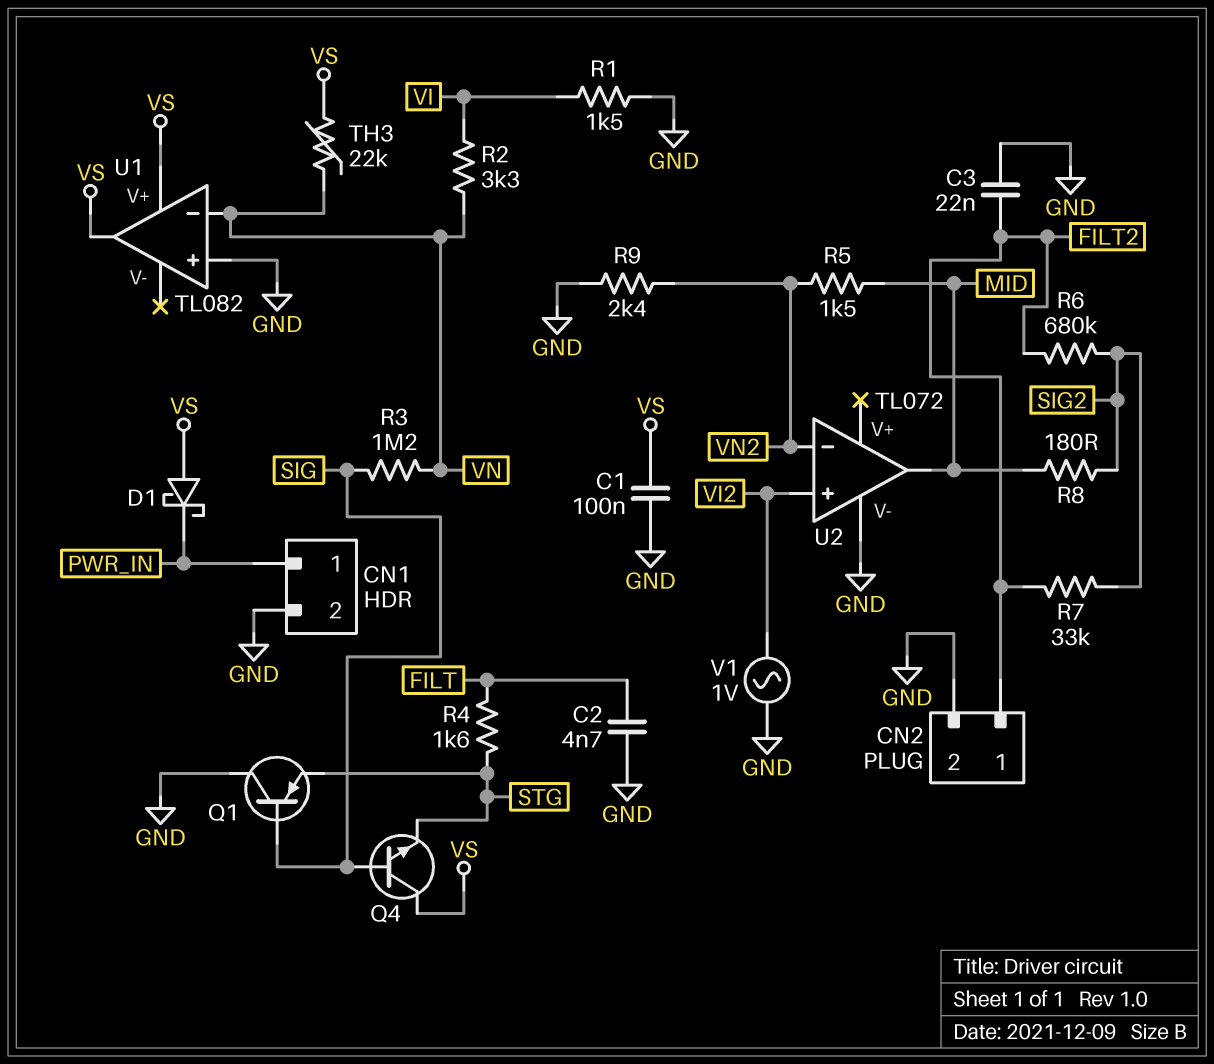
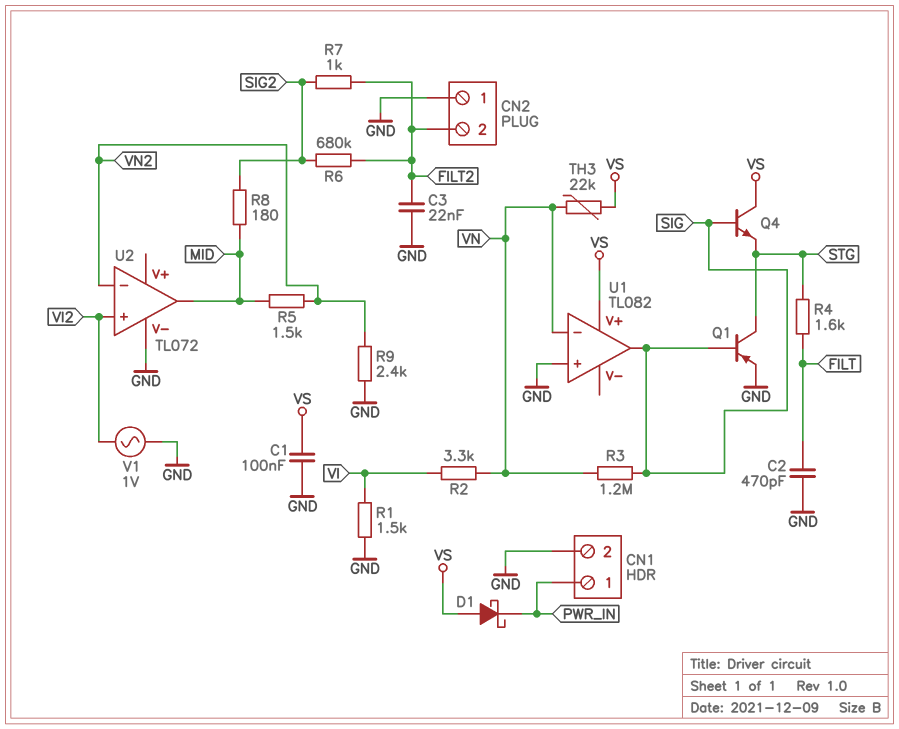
C2: 4.7nF (FILT, GND) -> 470pF (FILT, GND)
CN2 pin 1: FILT2 -> GND
CN2 pin 2: GND -> FILT2
Q1: PNP (B SIG, C GND, E STG) -> PNP (B SIG, C STG, E GND)
R7: 33k (FILT2, SIG2) -> 1k (FILT2, SIG2)
U1 pin out: VS -> SIG

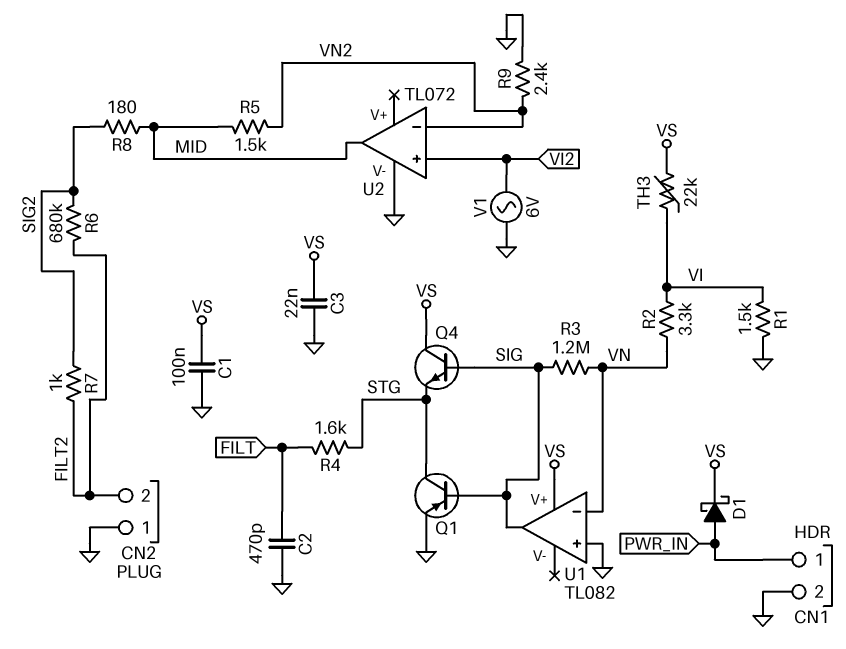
C3: 22nF (FILT2, GND) -> 22nF (GND, VS)
D1: schottky (A VS, K PWR_IN) -> schottky (A PWR_IN, K VS)
TH3: 22k (VN, VS) -> 22k (VI, VS)
V1: AC 1V (GND, VI2) -> AC 6V (GND, VI2)

